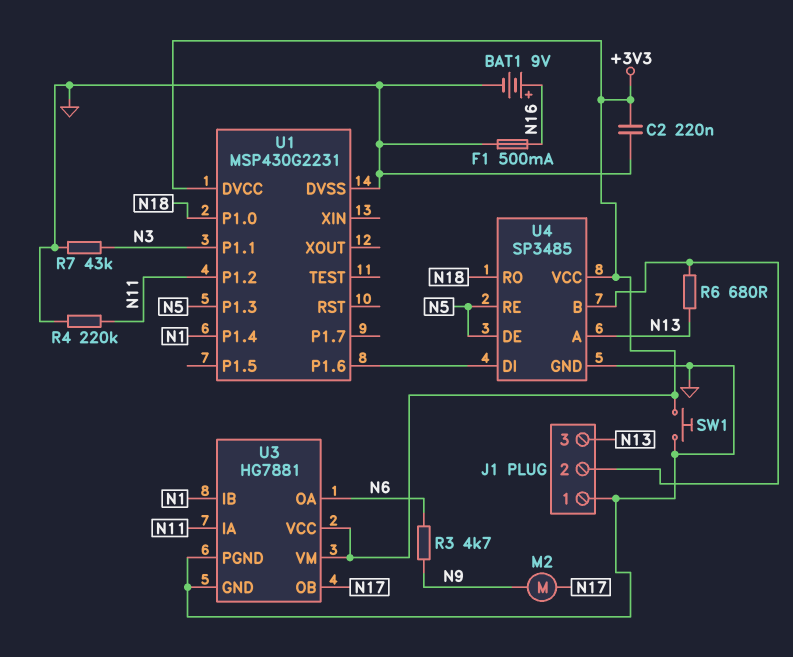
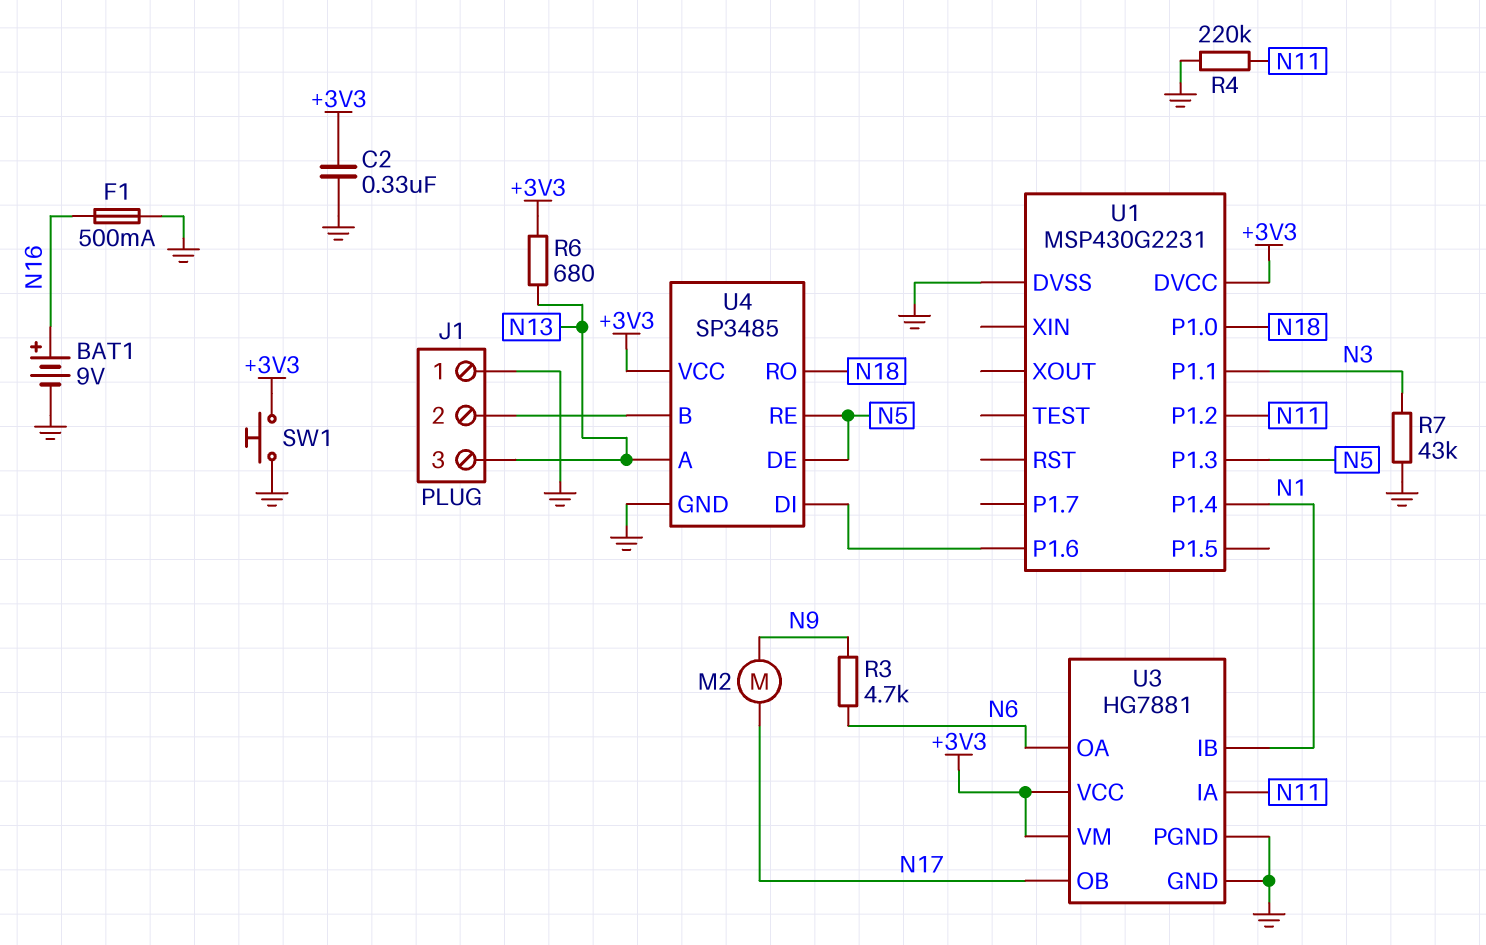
C2: 220nF (+3V3, GND) -> 330nF (+3V3, GND)
R6: 680 (J1/2, N13) -> 680 (+3V3, N13)

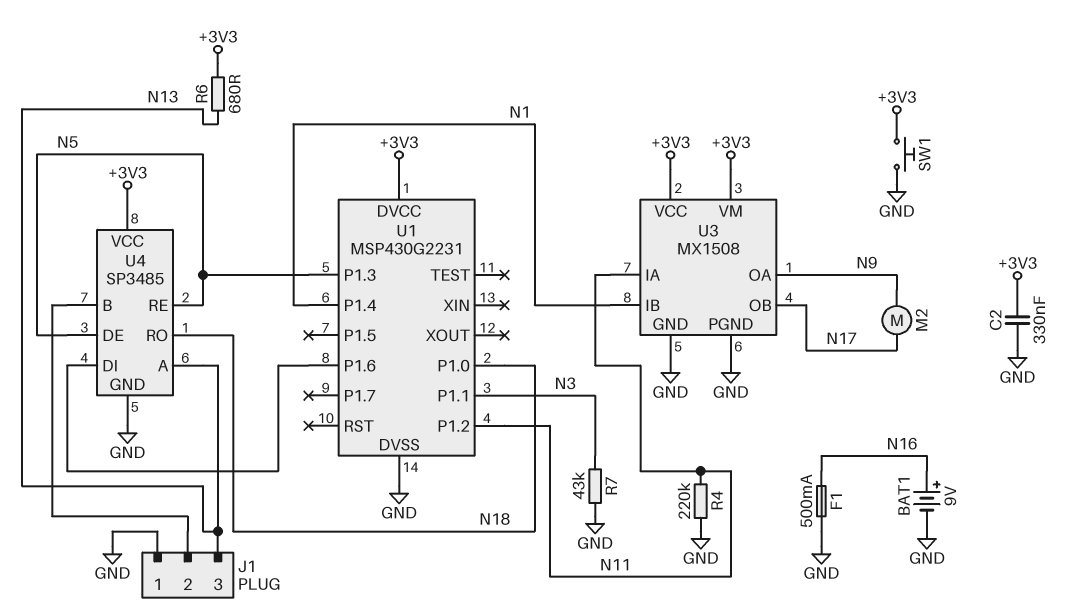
R3: 4.7k (N6, N9) -> none
U3: HG7881 -> MX1508
U3 pin OA: N6 -> N9

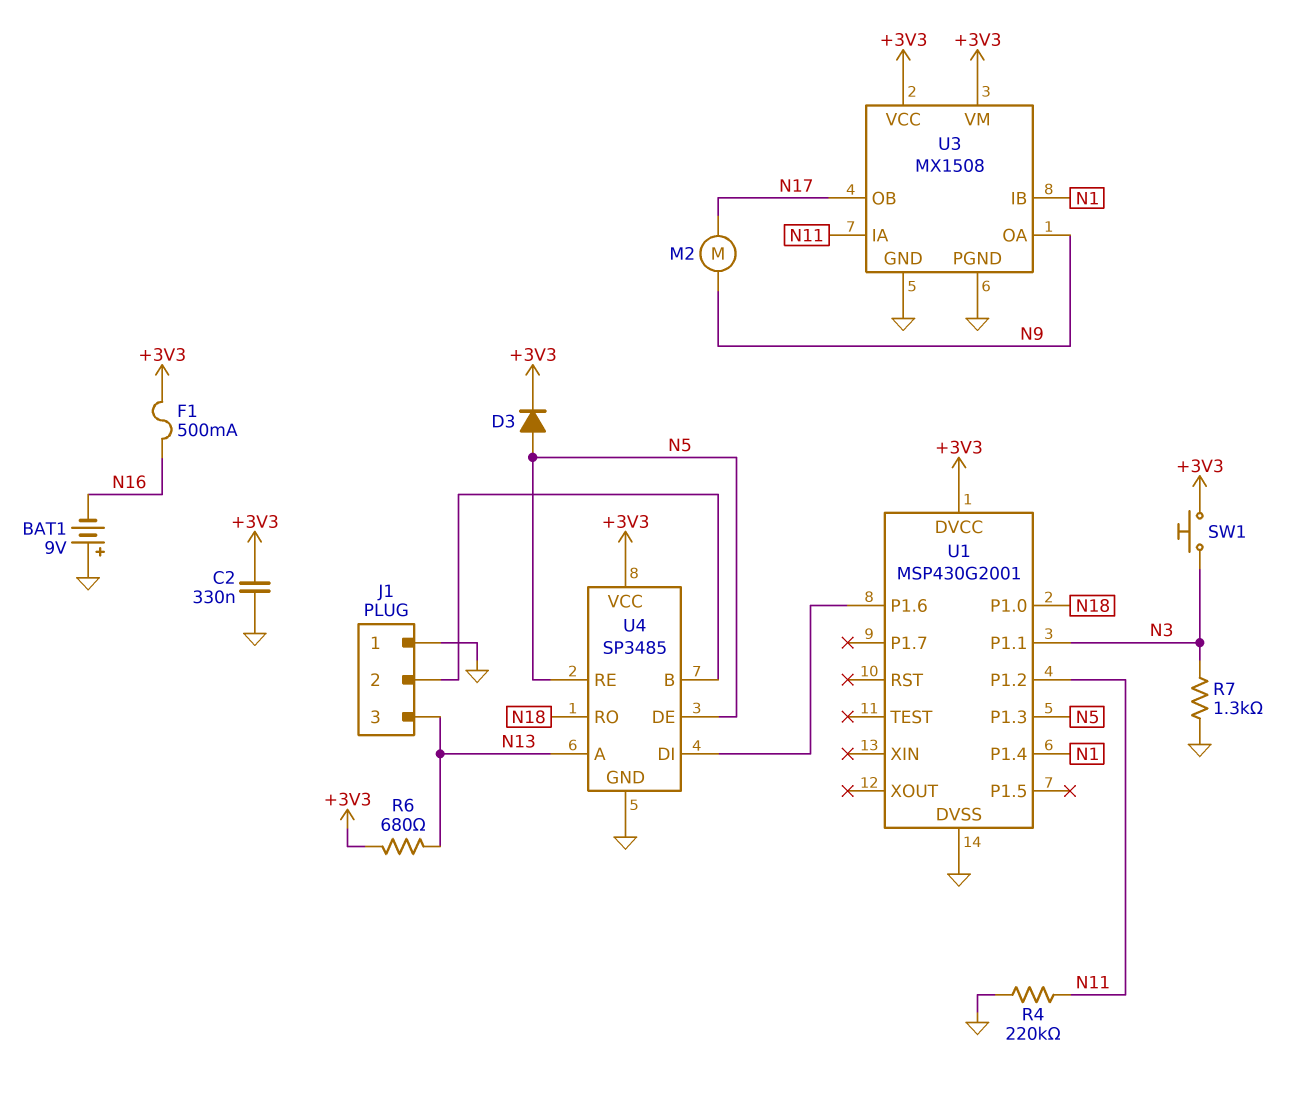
BAT1: 9V (plus N16, minus GND) -> 9V (plus GND, minus N16)
D3: none -> diode (A N5, K +3V3)
F1: 500mA (GND, N16) -> 500mA (+3V3, N16)
R7: 43k (GND, N3) -> 1.3k (GND, N3)
SW1: button (+3V3, GND) -> button (+3V3, N3)
U1: MSP430G2231 -> MSP430G2001

